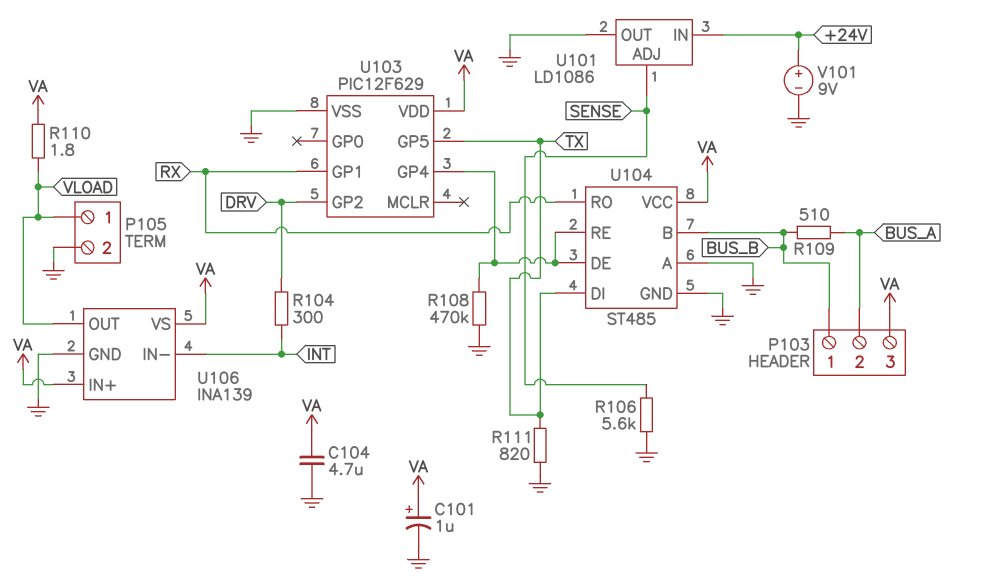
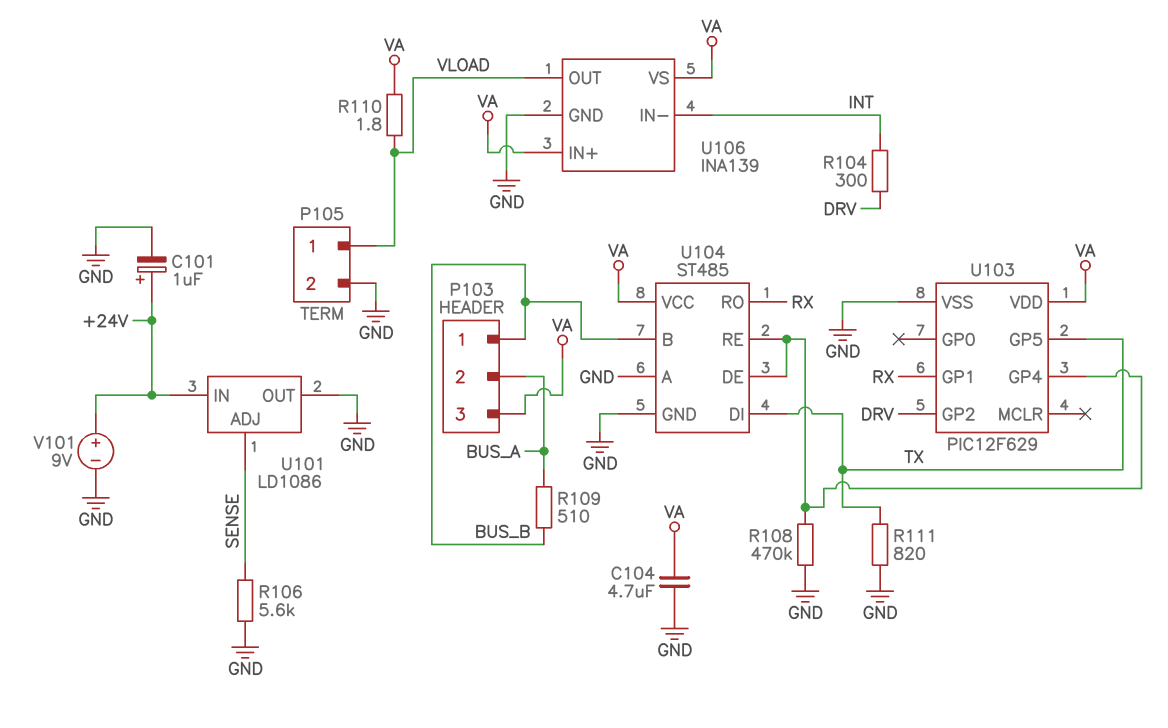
C101: 1uF (plus VA, minus GND) -> 1uF (plus +24V, minus GND)

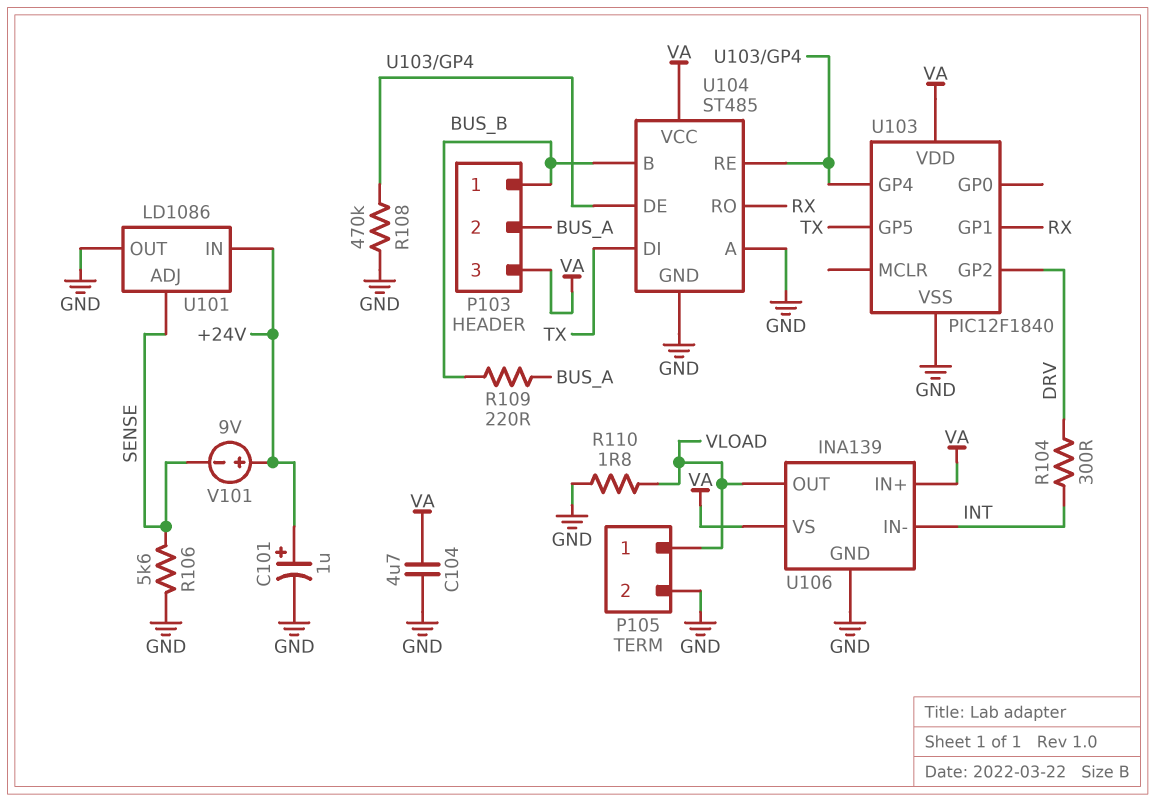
R109: 510 (BUS_A, BUS_B) -> 220 (BUS_A, BUS_B)
R110: 1.8 (VA, VLOAD) -> 1.8 (GND, VLOAD)
R111: 820 (GND, TX) -> none
U103: PIC12F629 -> PIC12F1840
V101: 9V (plus +24V, minus GND) -> 9V (plus +24V, minus SENSE)

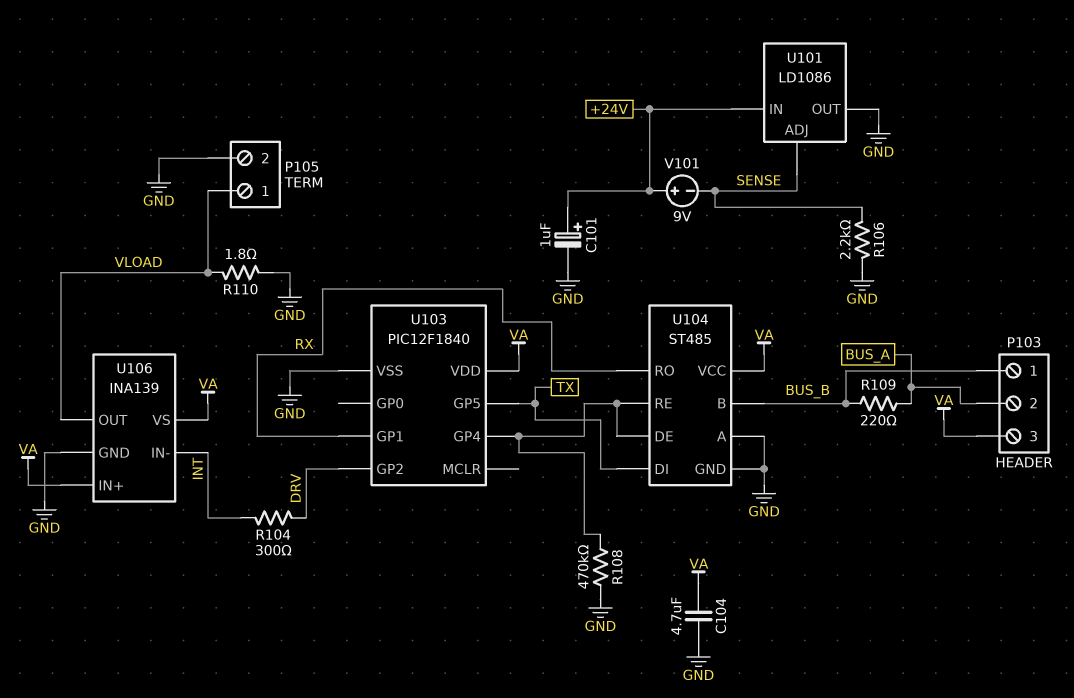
R106: 5.6k (GND, SENSE) -> 2.2k (GND, SENSE)

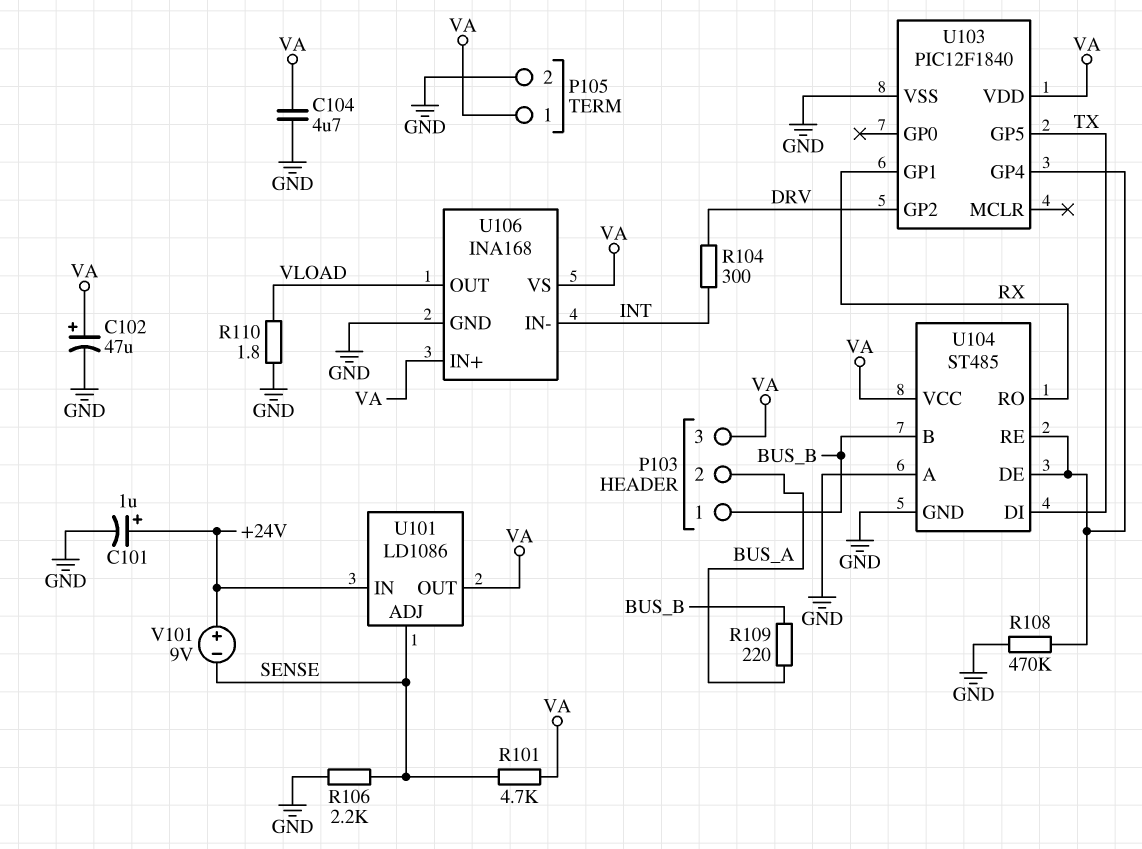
C102: none -> 47uF (plus VA, minus GND)
P105 pin 1: VLOAD -> VA
R101: none -> 4.7k (SENSE, VA)
U101 pin OUT: GND -> VA
U106: INA139 -> INA168

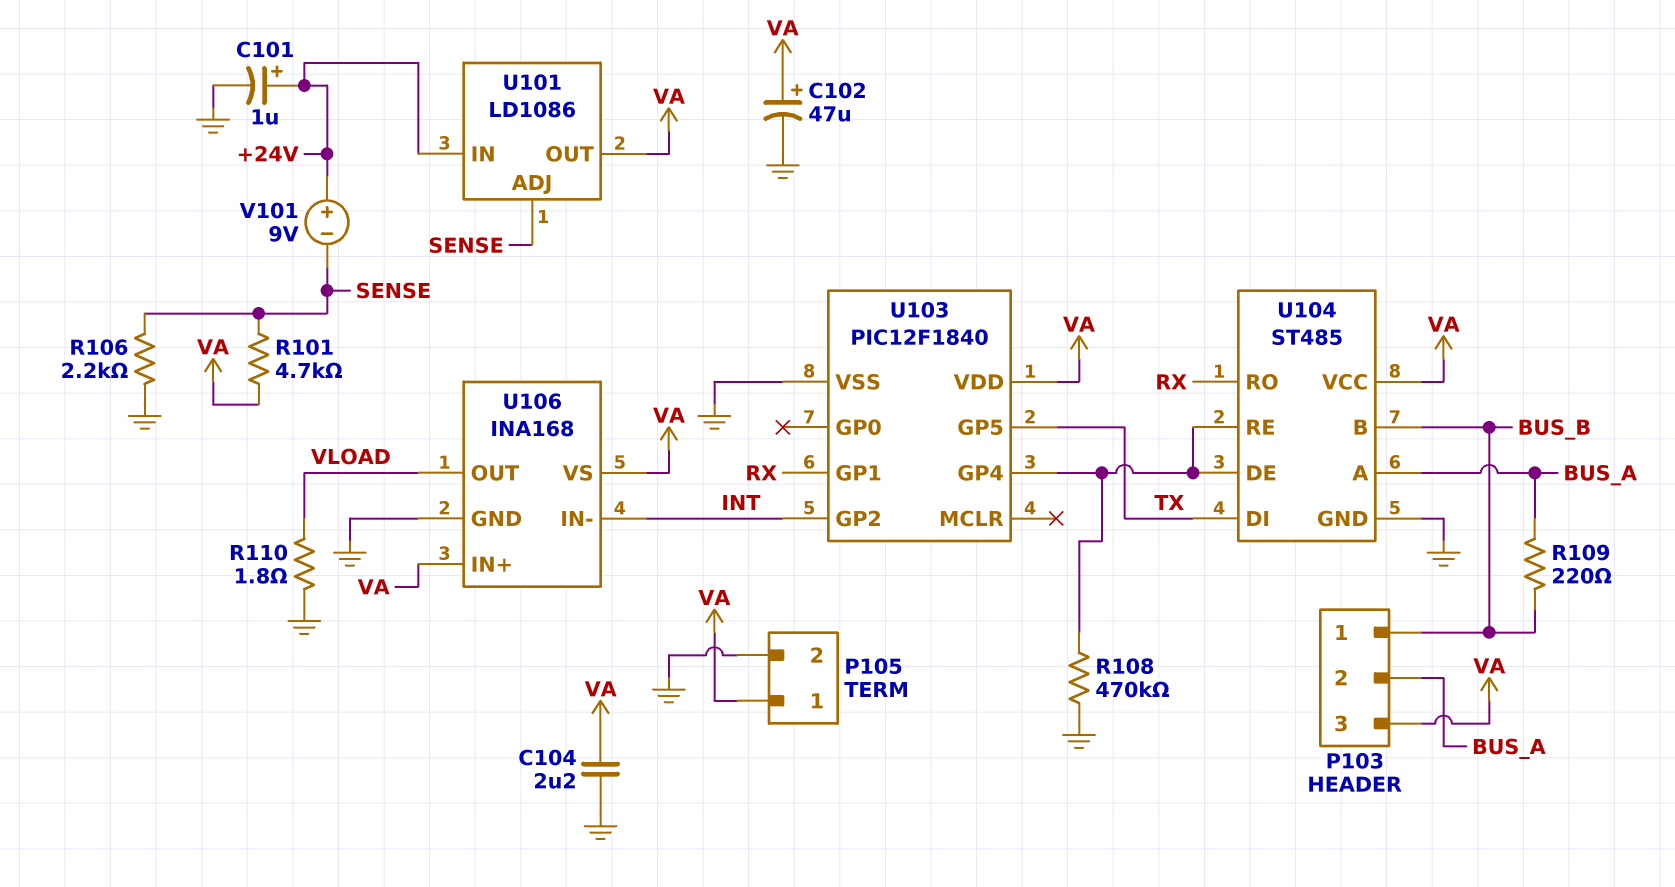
C104: 4.7uF (GND, VA) -> 2.2uF (GND, VA)
R104: 300 (DRV, INT) -> none
U103 pin GP2: DRV -> INT
U104 pin A: GND -> BUS_A

